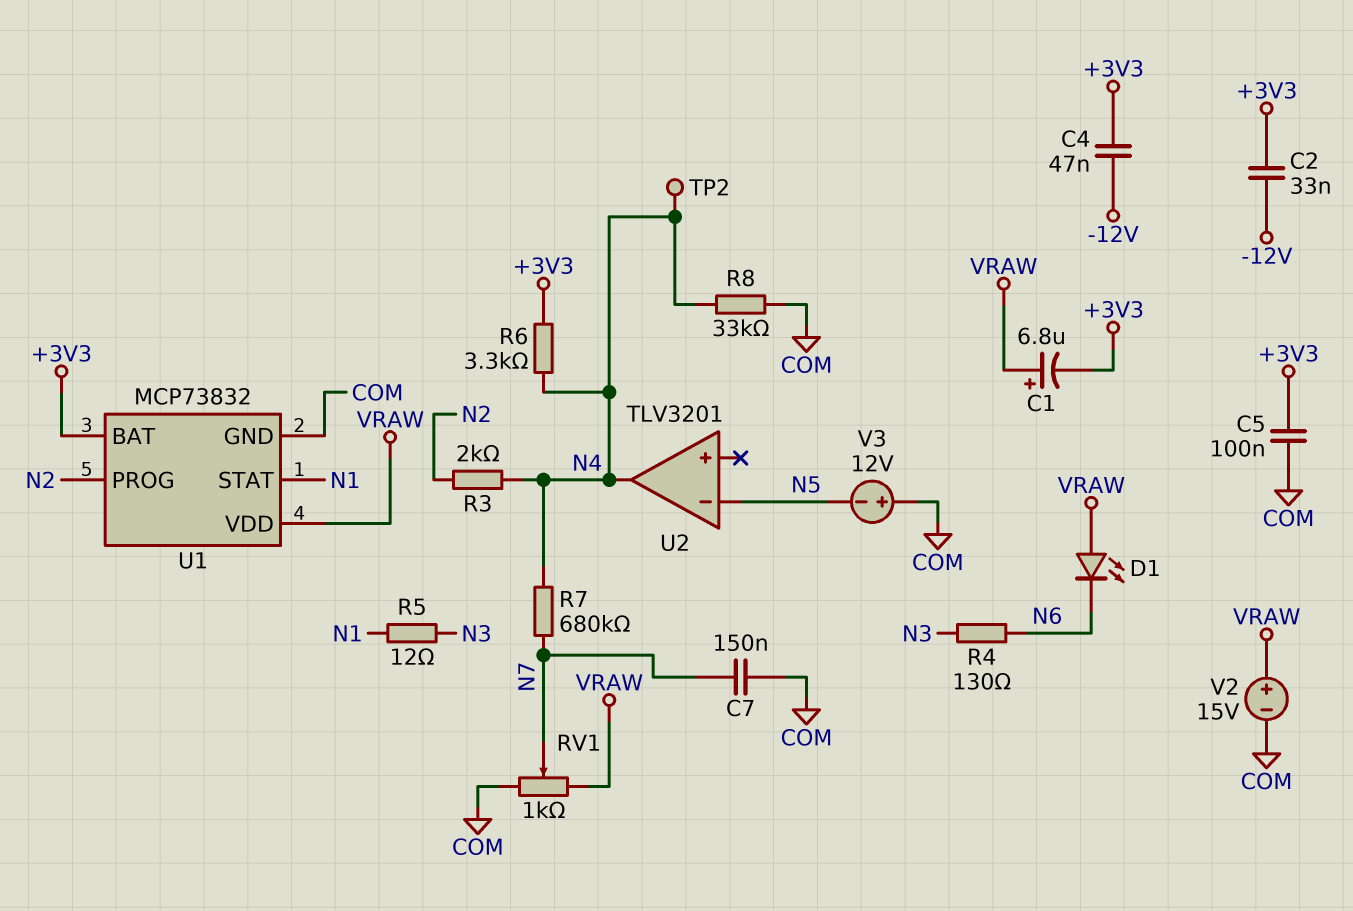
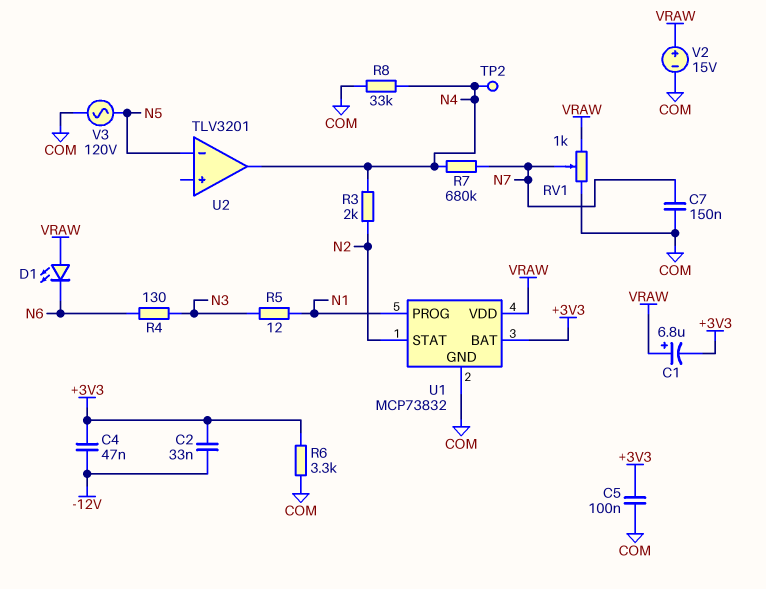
R6: 3.3k (+3V3, N4) -> 3.3k (+3V3, COM)
U1 pin PROG: N2 -> N1
U1 pin STAT: N1 -> N2
V3: 12V (plus COM, minus N5) -> AC 120V (COM, N5)

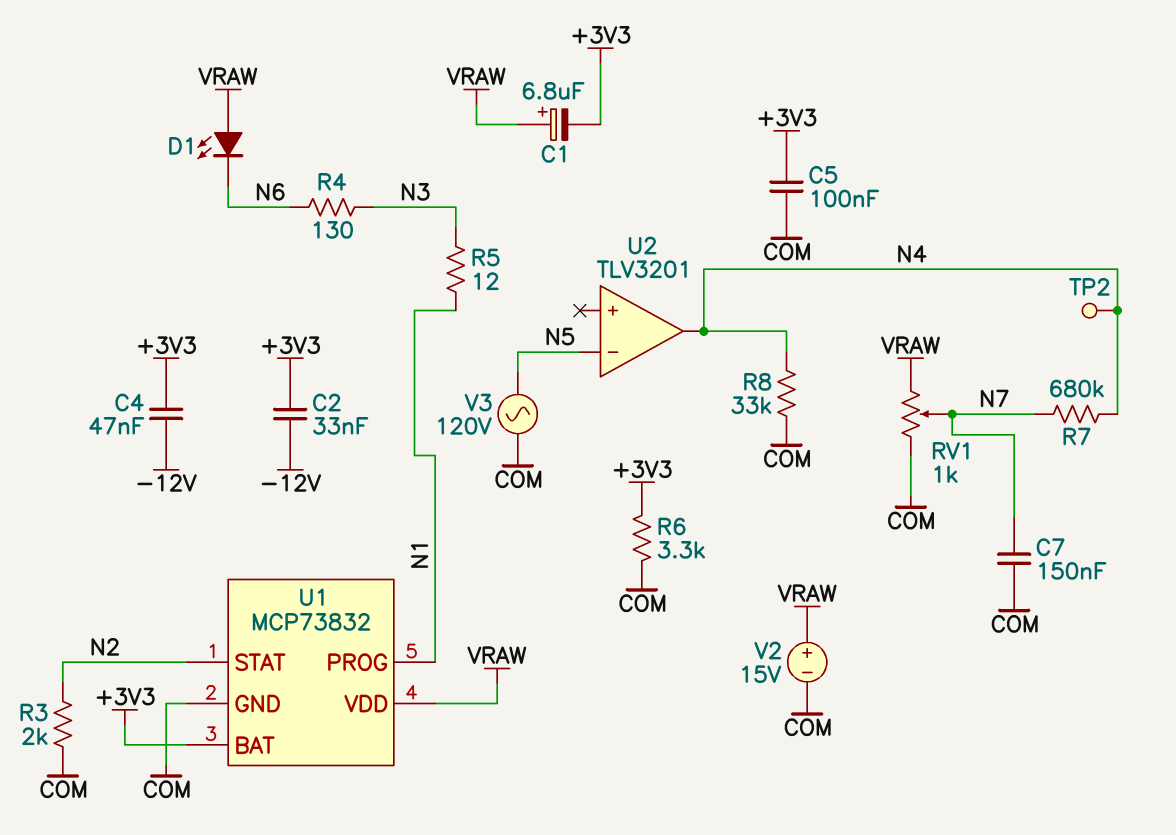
R3: 2k (N2, N4) -> 2k (COM, N2)

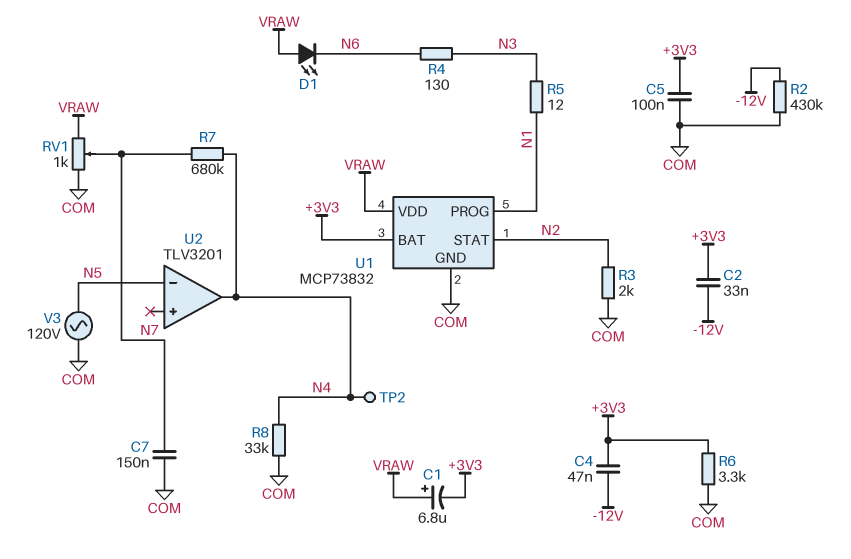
R2: none -> 430k (-12V, COM)
V2: 15V (plus VRAW, minus COM) -> none

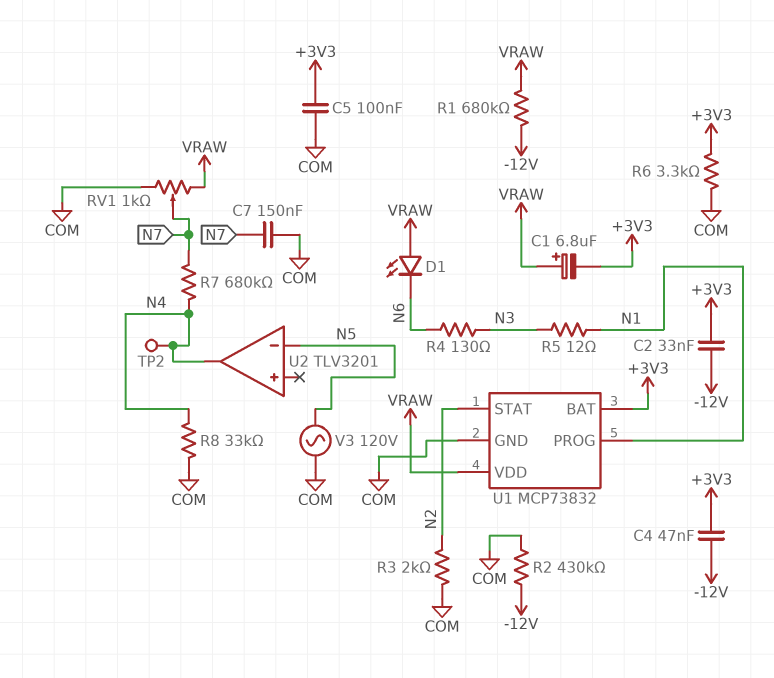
R1: none -> 680k (-12V, VRAW)

